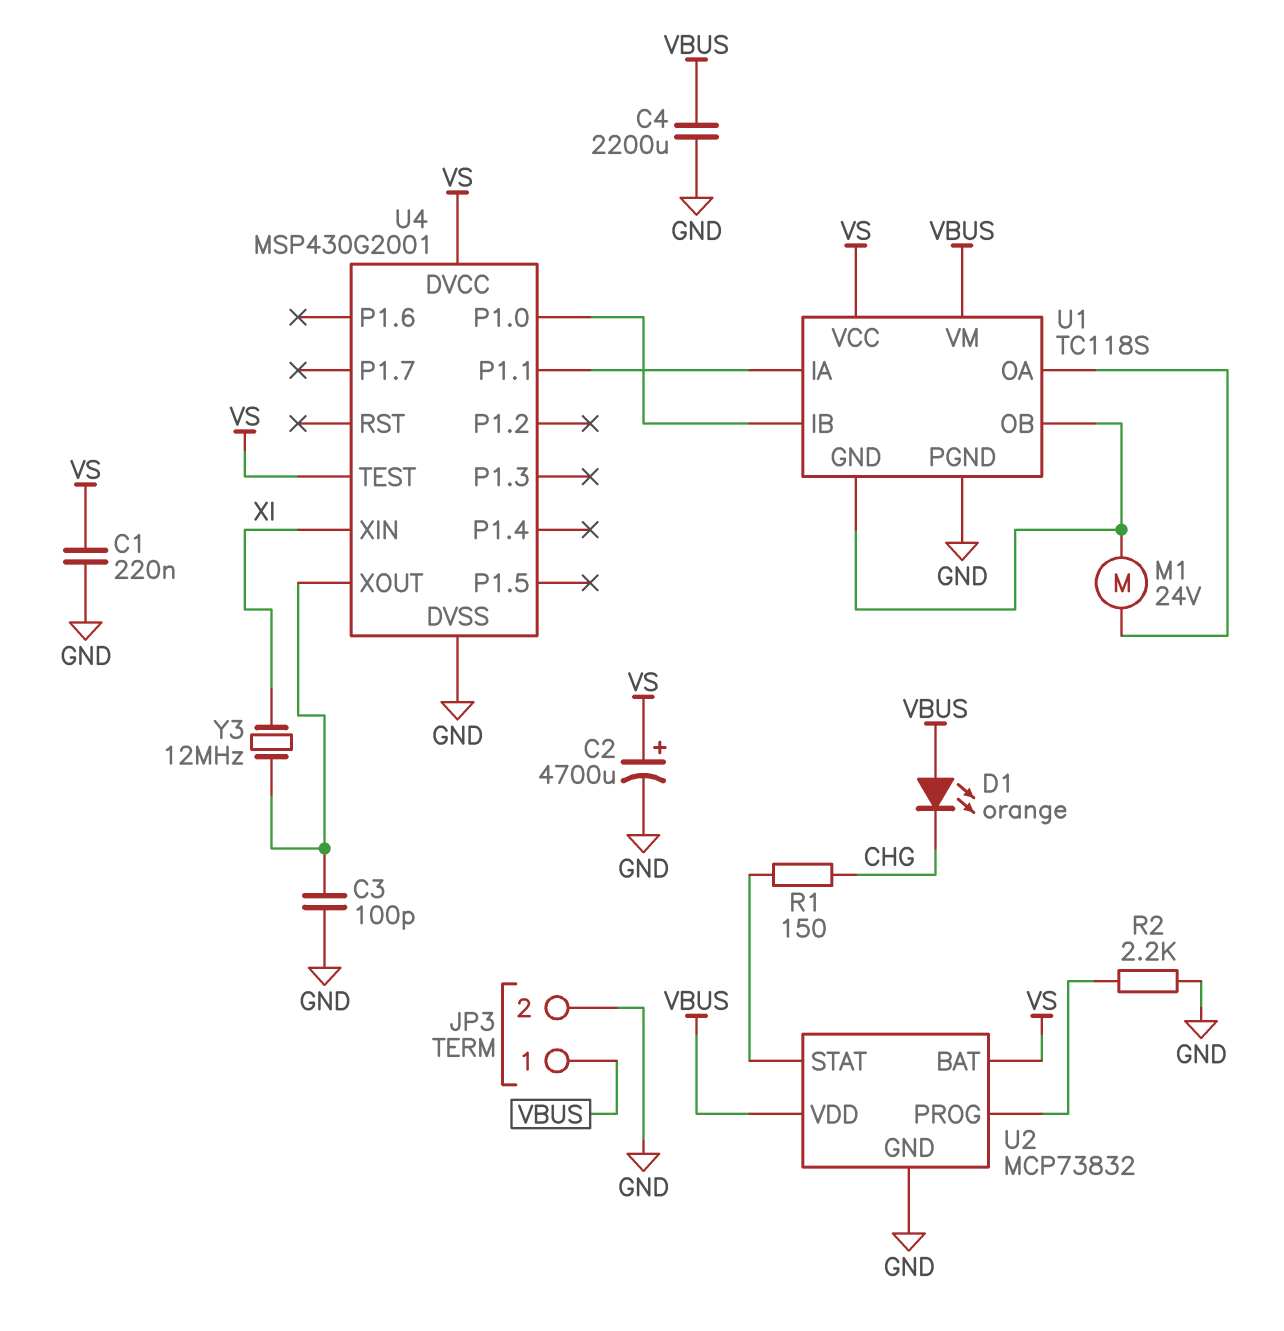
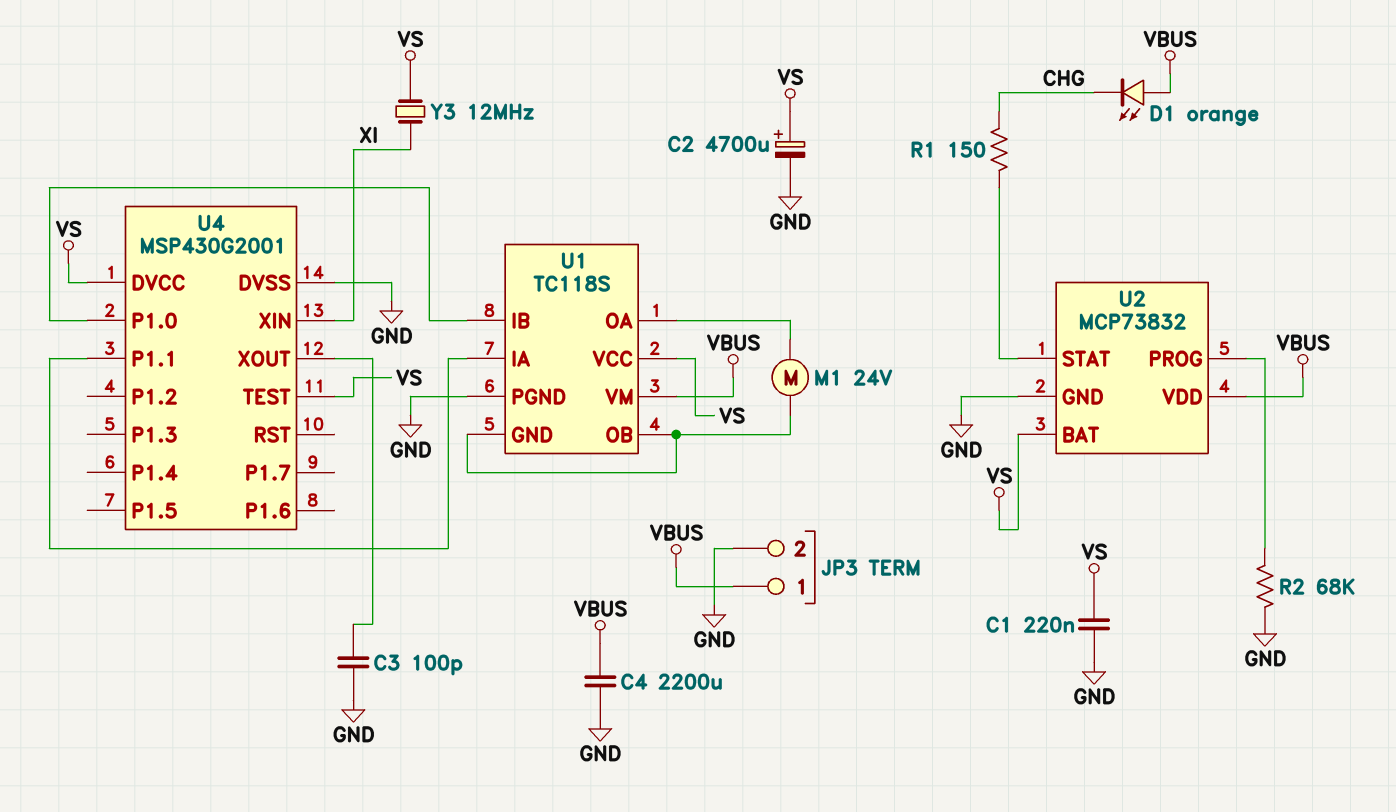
R2: 2.2k (GND, U2/PROG) -> 68k (GND, U2/PROG)
Y3: 12MHz (U4/XOUT, XI) -> 12MHz (VS, XI)

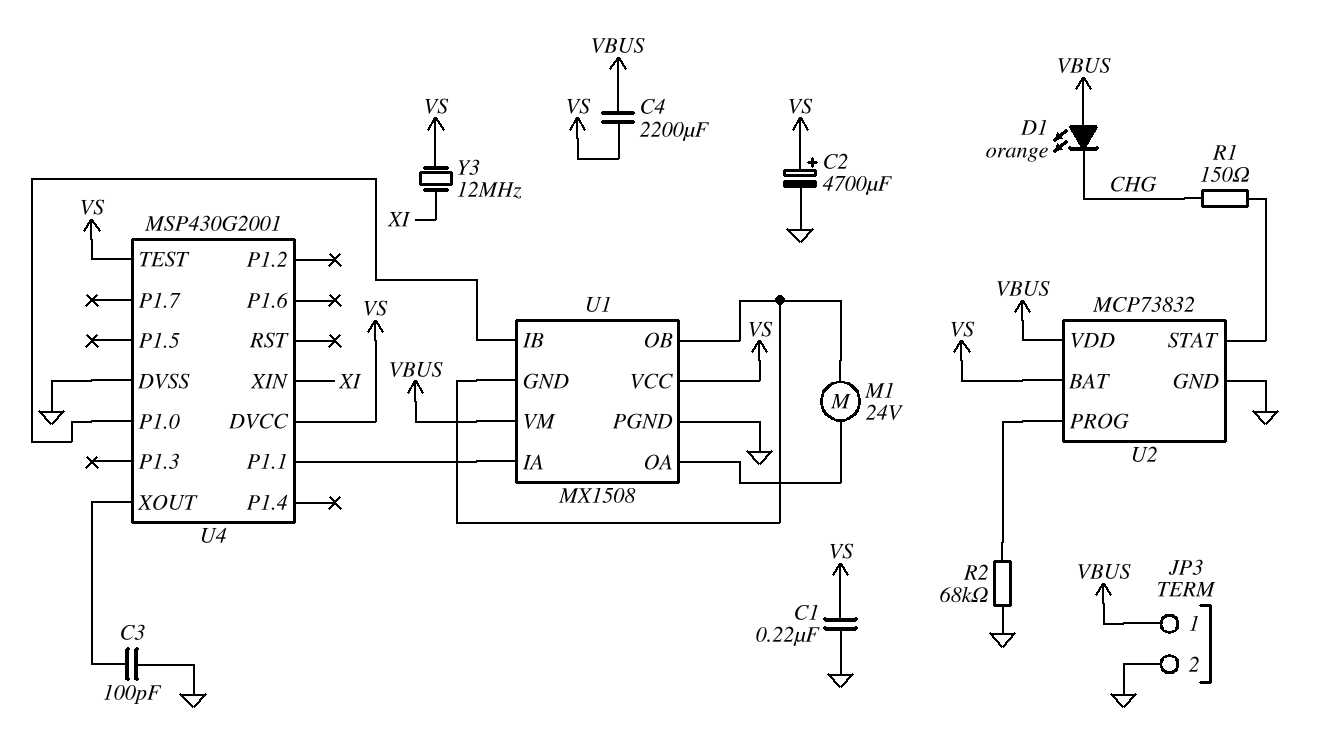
C4: 2200uF (GND, VBUS) -> 2200uF (VBUS, VS)
U1: TC118S -> MX1508

